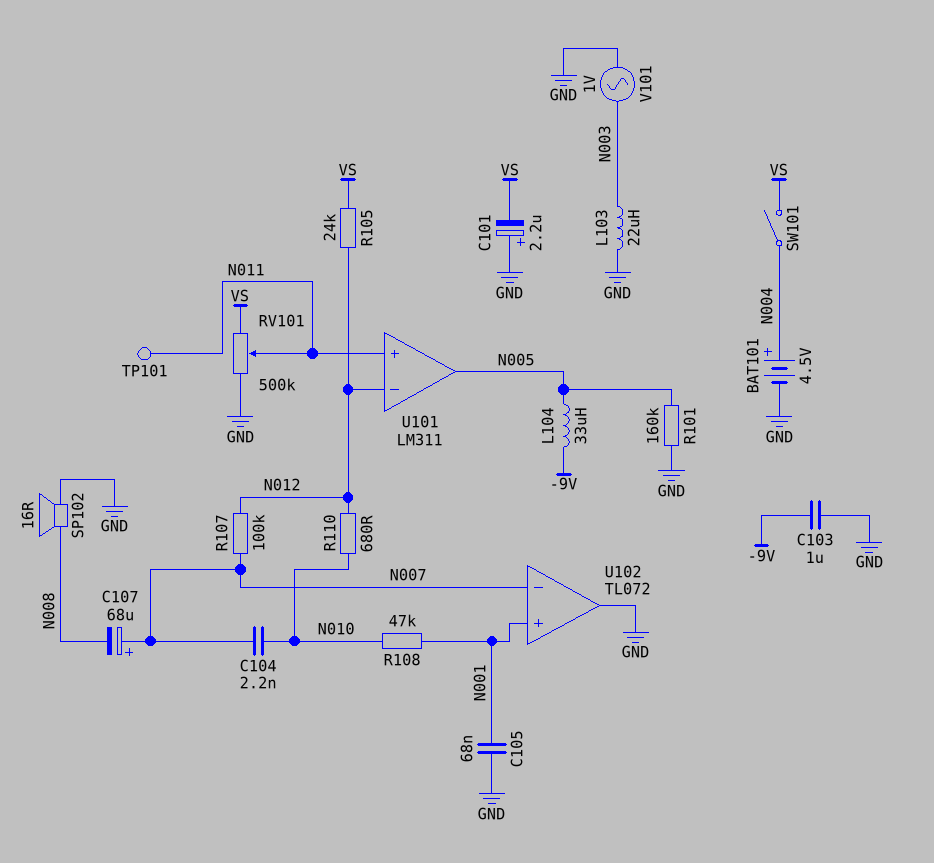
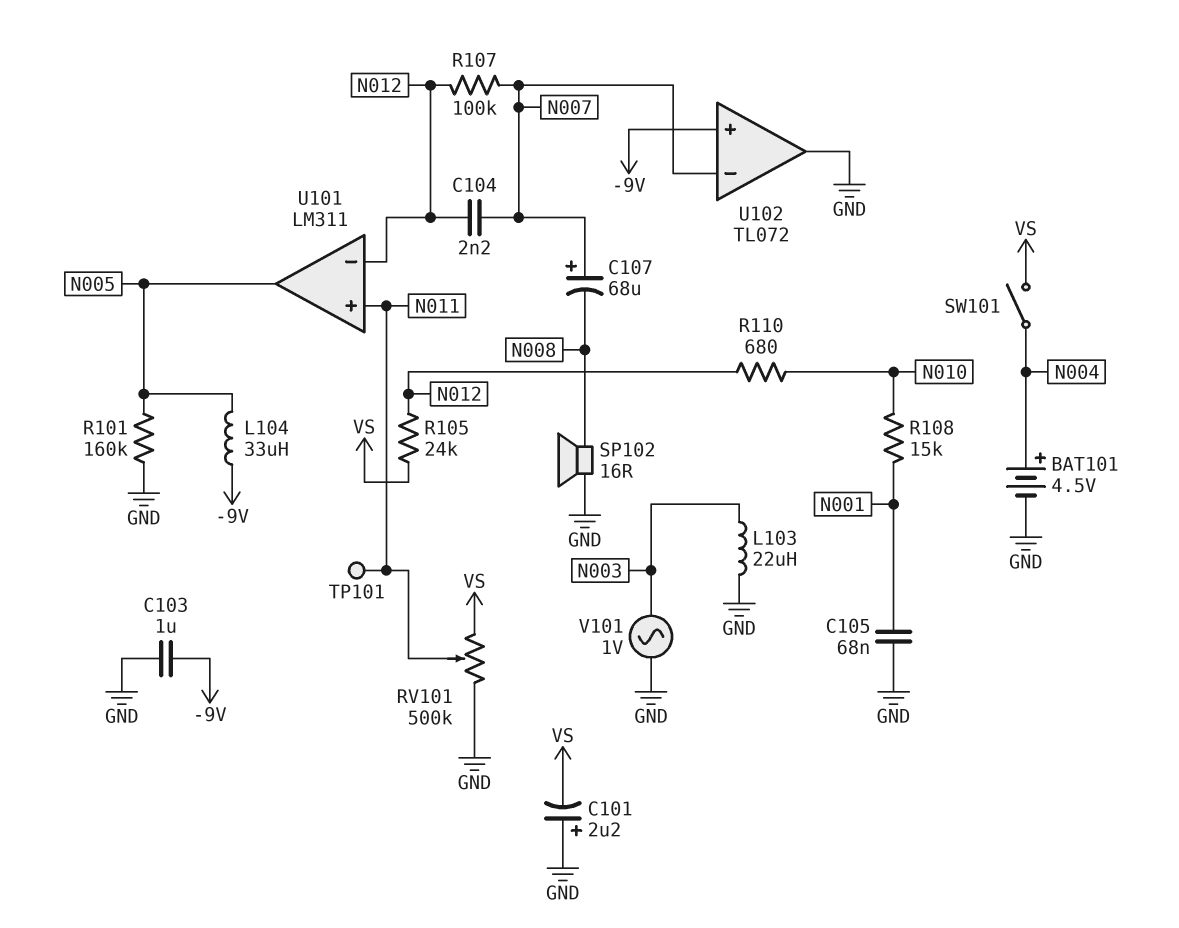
C104: 2.2nF (N007, N010) -> 2.2nF (N007, N012)
R108: 47k (N001, N010) -> 15k (N001, N010)
U102 pin in+: N001 -> -9V

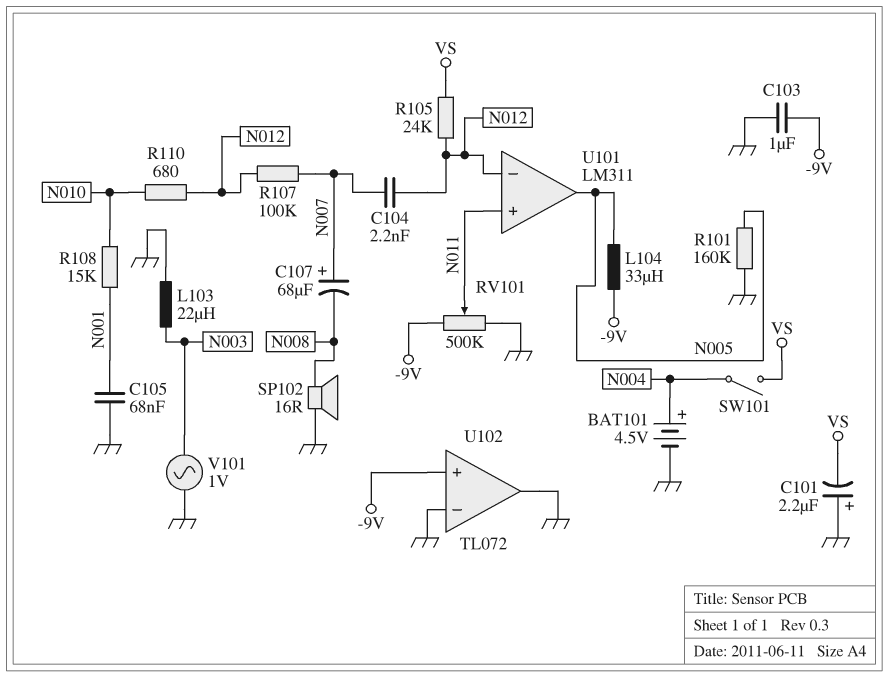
RV101: 500k (GND, VS, wiper N011) -> 500k (-9V, GND, wiper N011)
TP101: test point (N011) -> none
U102 pin in-: N007 -> GND

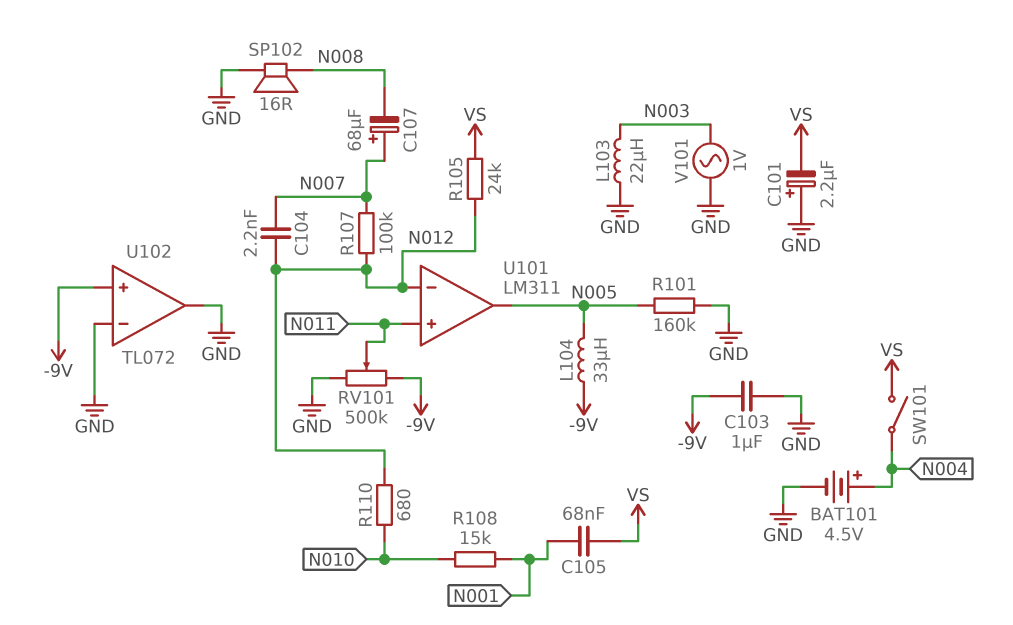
C105: 68nF (GND, N001) -> 68nF (N001, VS)

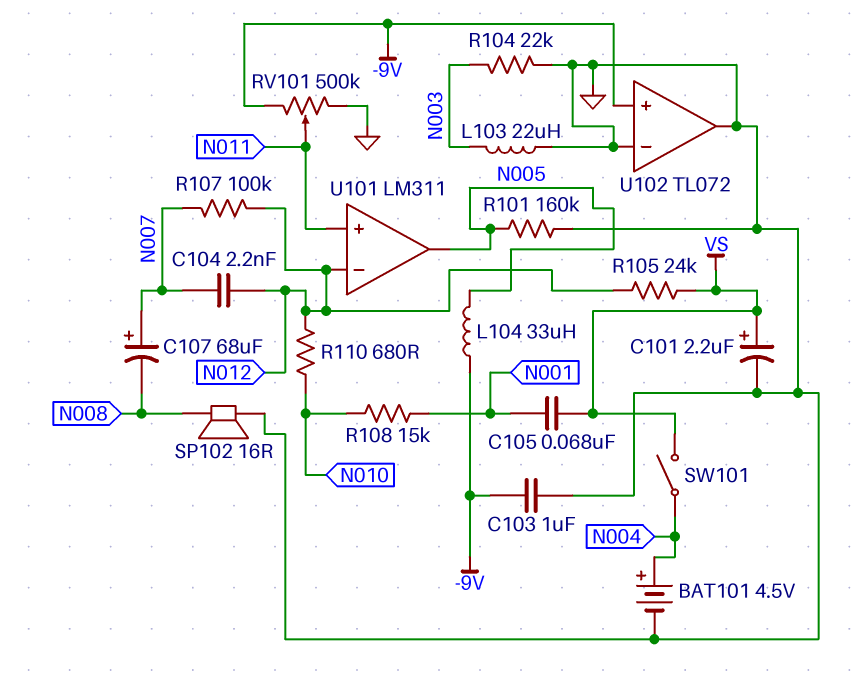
C101: 2.2uF (plus GND, minus VS) -> 2.2uF (plus VS, minus GND)
R104: none -> 22k (GND, N003)
V101: AC 1V (GND, N003) -> none

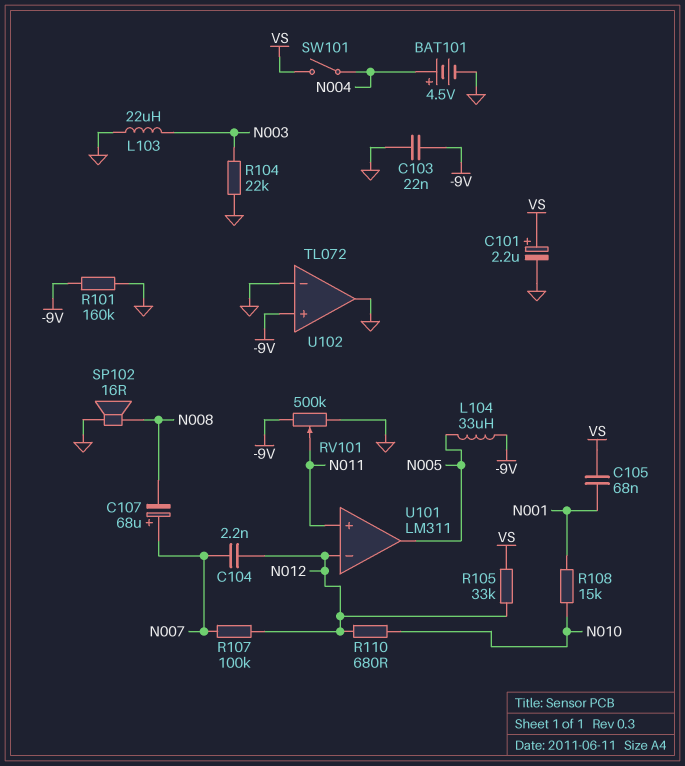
C103: 1uF (-9V, GND) -> 22nF (-9V, GND)
R101: 160k (GND, N005) -> 160k (-9V, GND)
R105: 24k (N012, VS) -> 33k (N012, VS)

